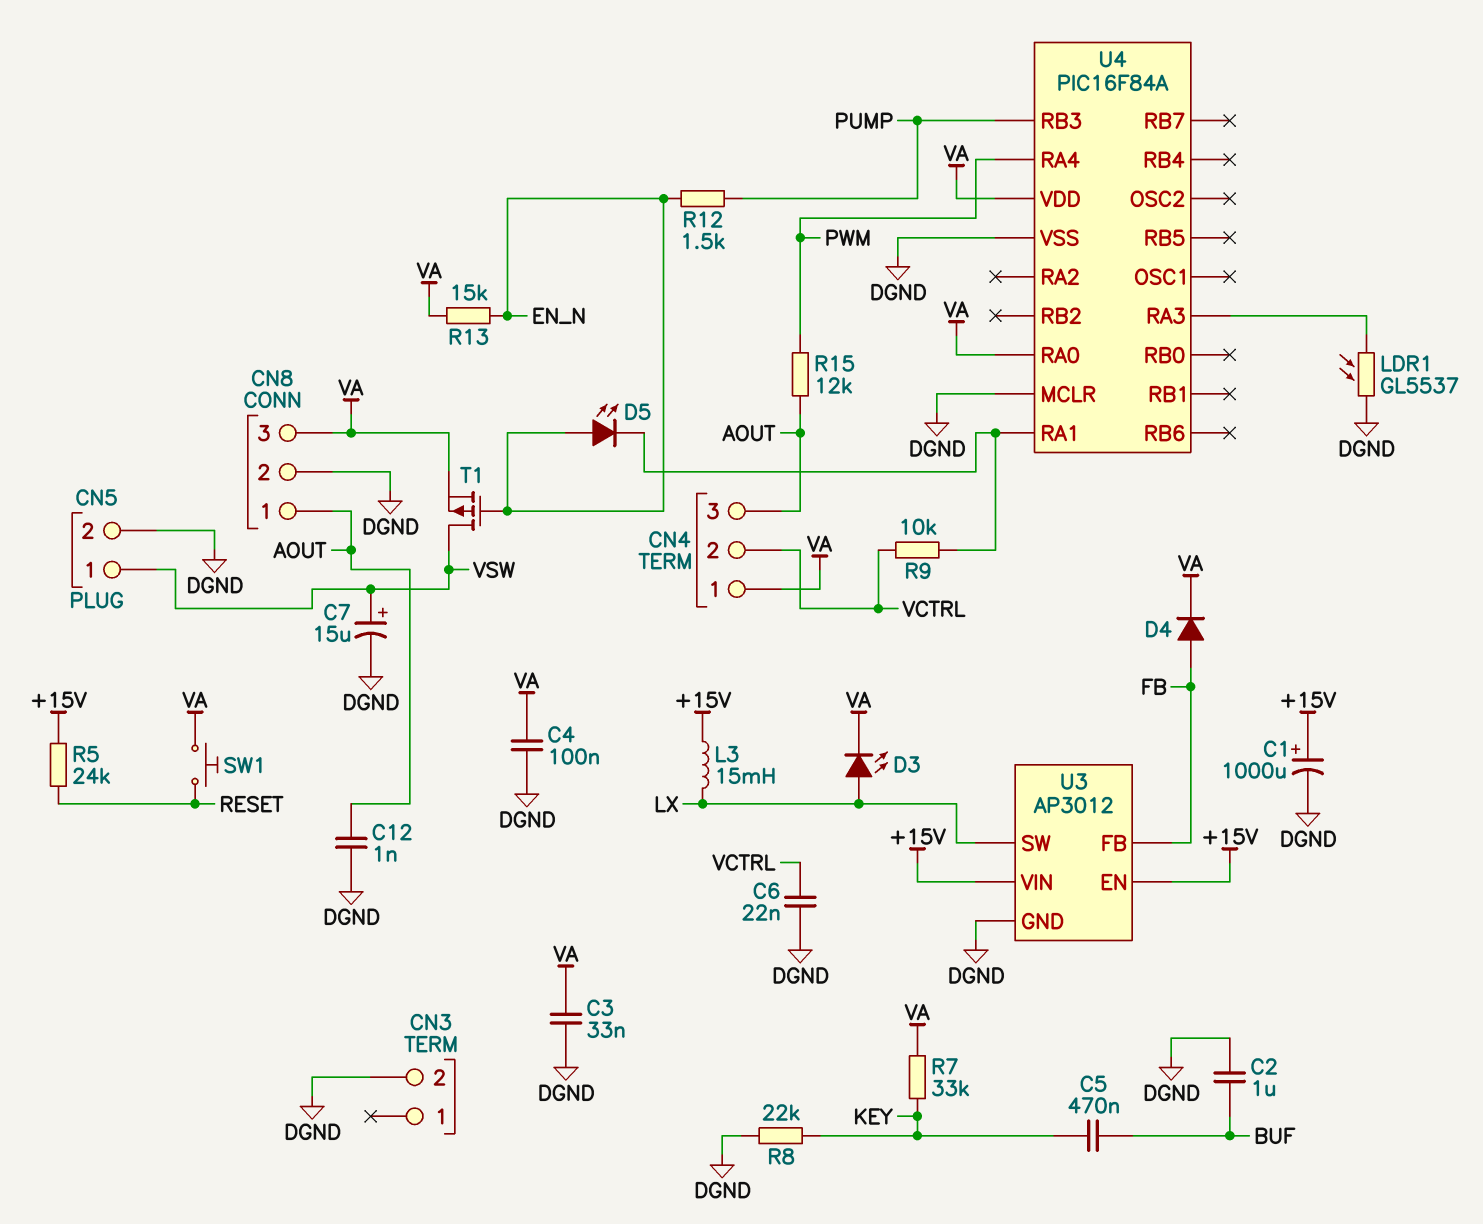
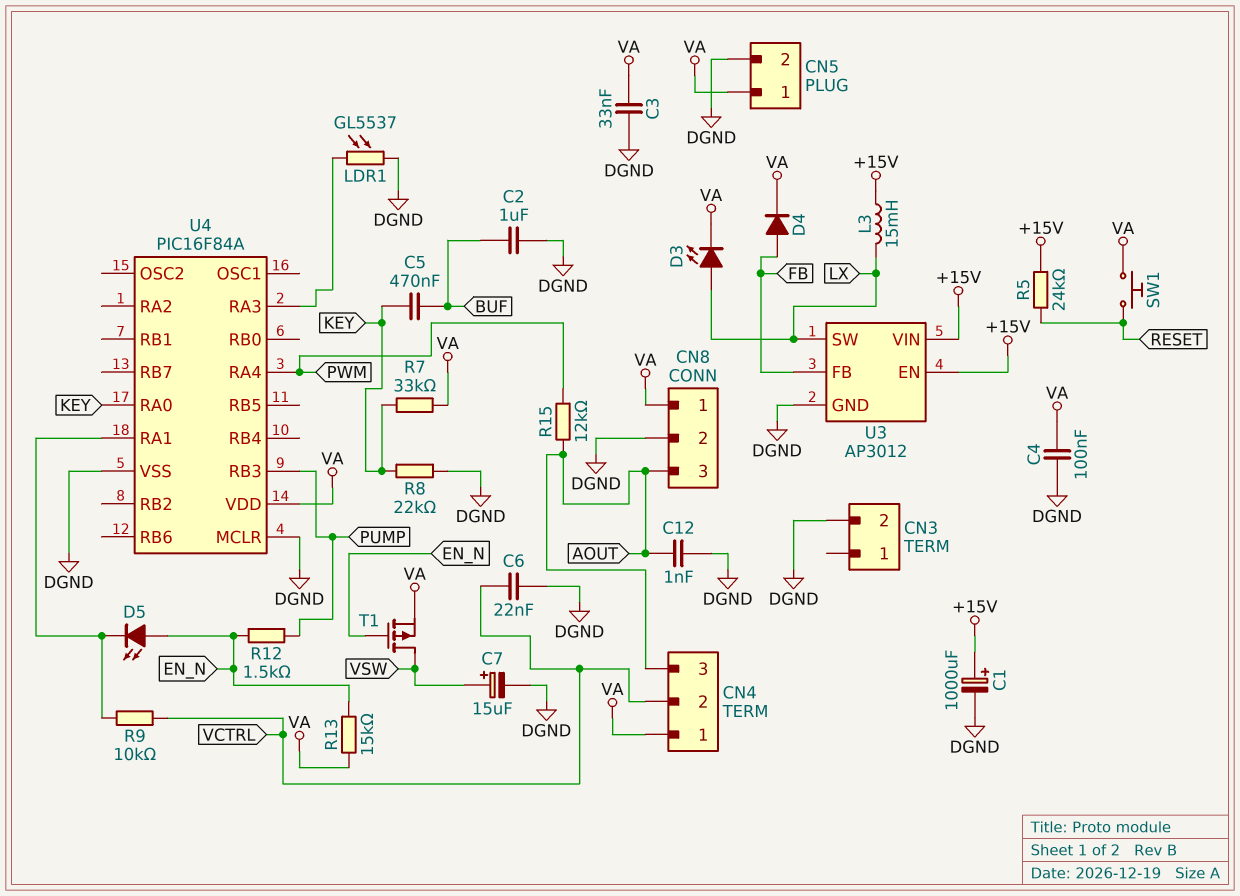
CN5 pin 1: VSW -> VA
CN8 pin 1: AOUT -> VA
CN8 pin 3: VA -> AOUT
U4 pin RA0: VA -> KEY

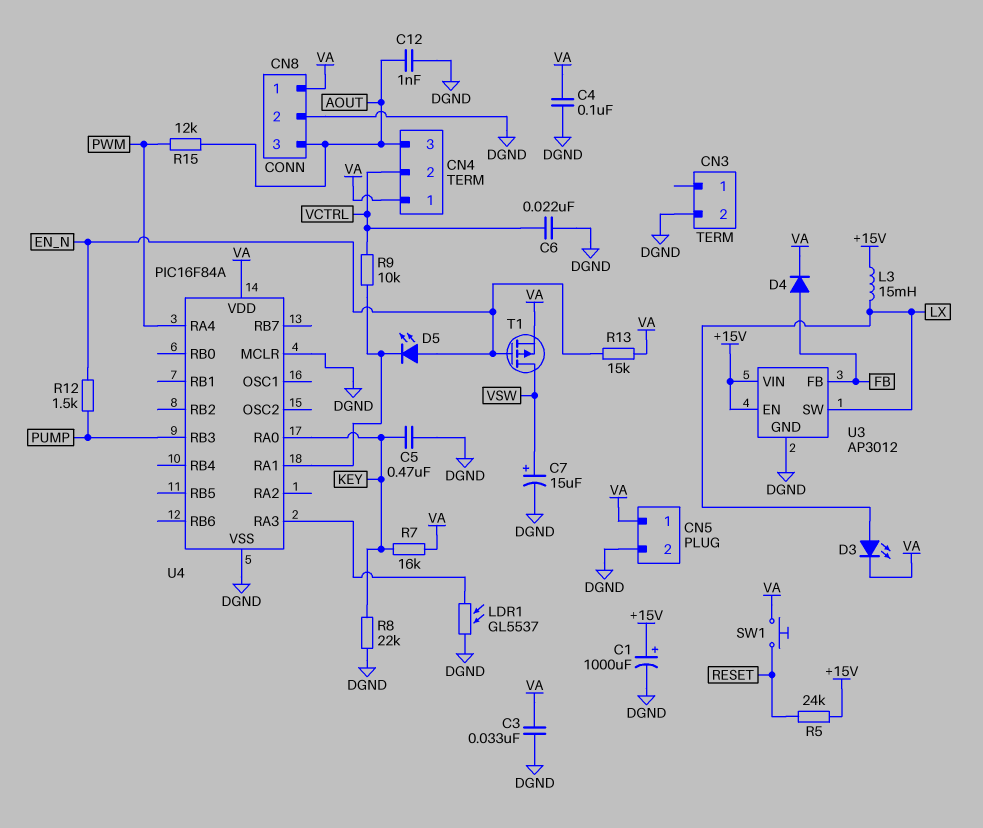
C2: 1uF (BUF, DGND) -> none
C5: 470nF (BUF, KEY) -> 470nF (DGND, KEY)
R7: 33k (KEY, VA) -> 16k (KEY, VA)

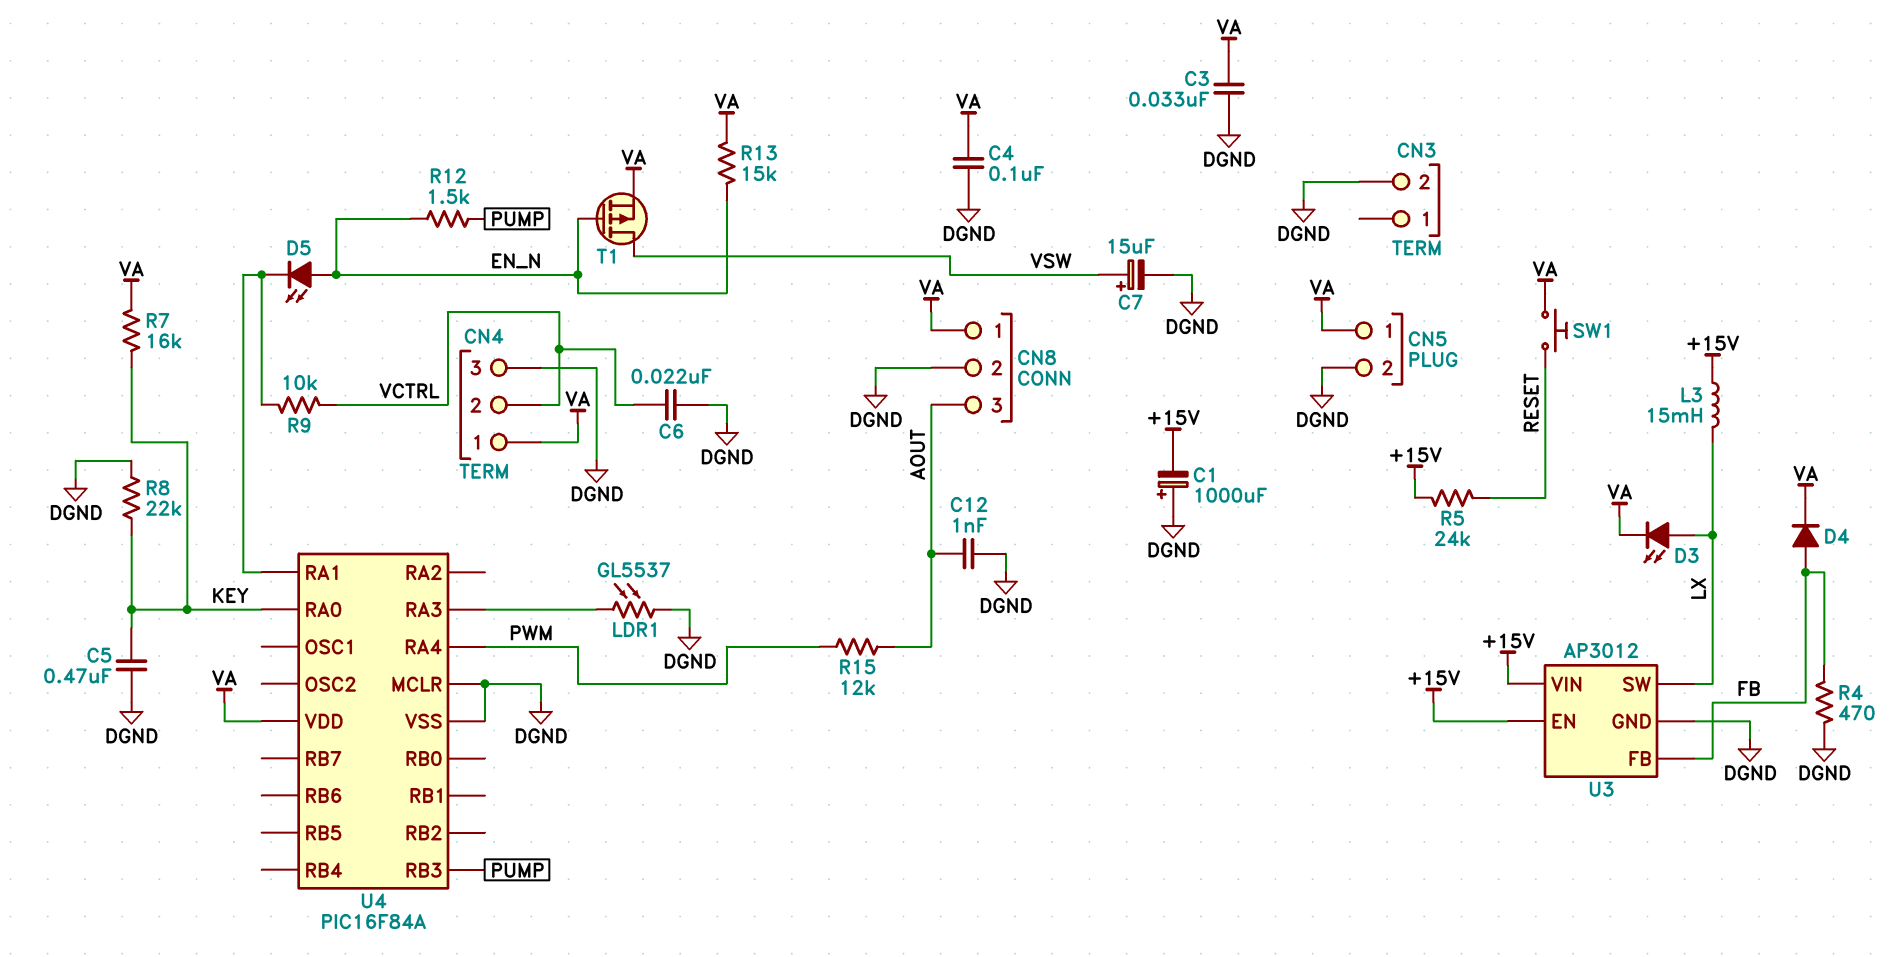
C1: 1000uF (plus +15V, minus DGND) -> 1000uF (plus DGND, minus +15V)
CN4 pin 3: AOUT -> DGND
R4: none -> 470 (DGND, FB)

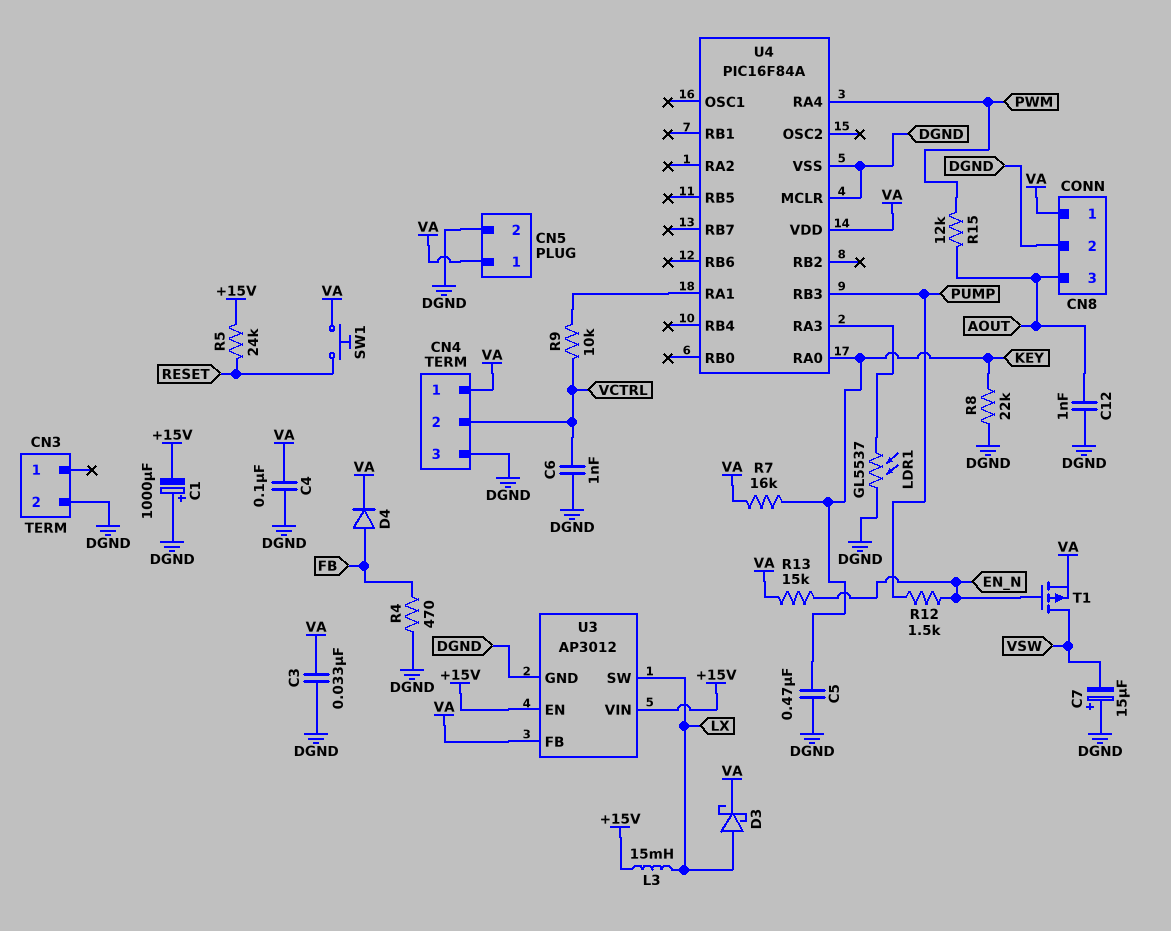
C6: 22nF (DGND, VCTRL) -> 1nF (DGND, VCTRL)
C7: 15uF (plus VSW, minus DGND) -> 15uF (plus DGND, minus VSW)
D3: LED (A LX, K VA) -> schottky (A LX, K VA)
D5: LED (A EN_N, K U4/RA1) -> none
U3 pin FB: FB -> VA

